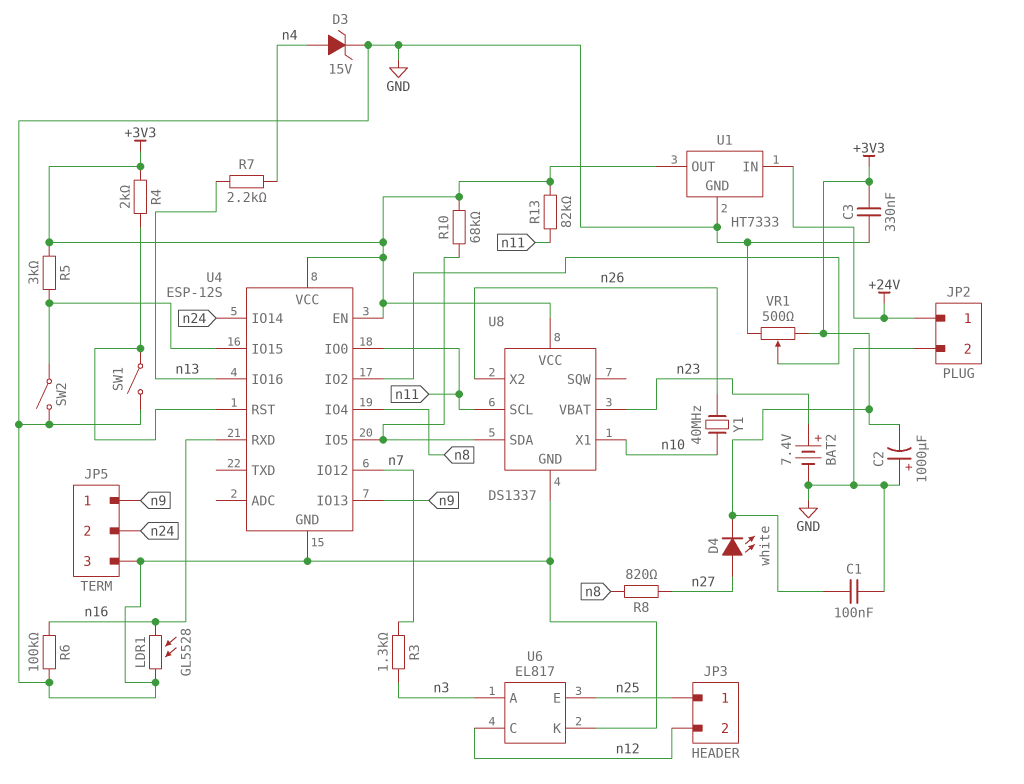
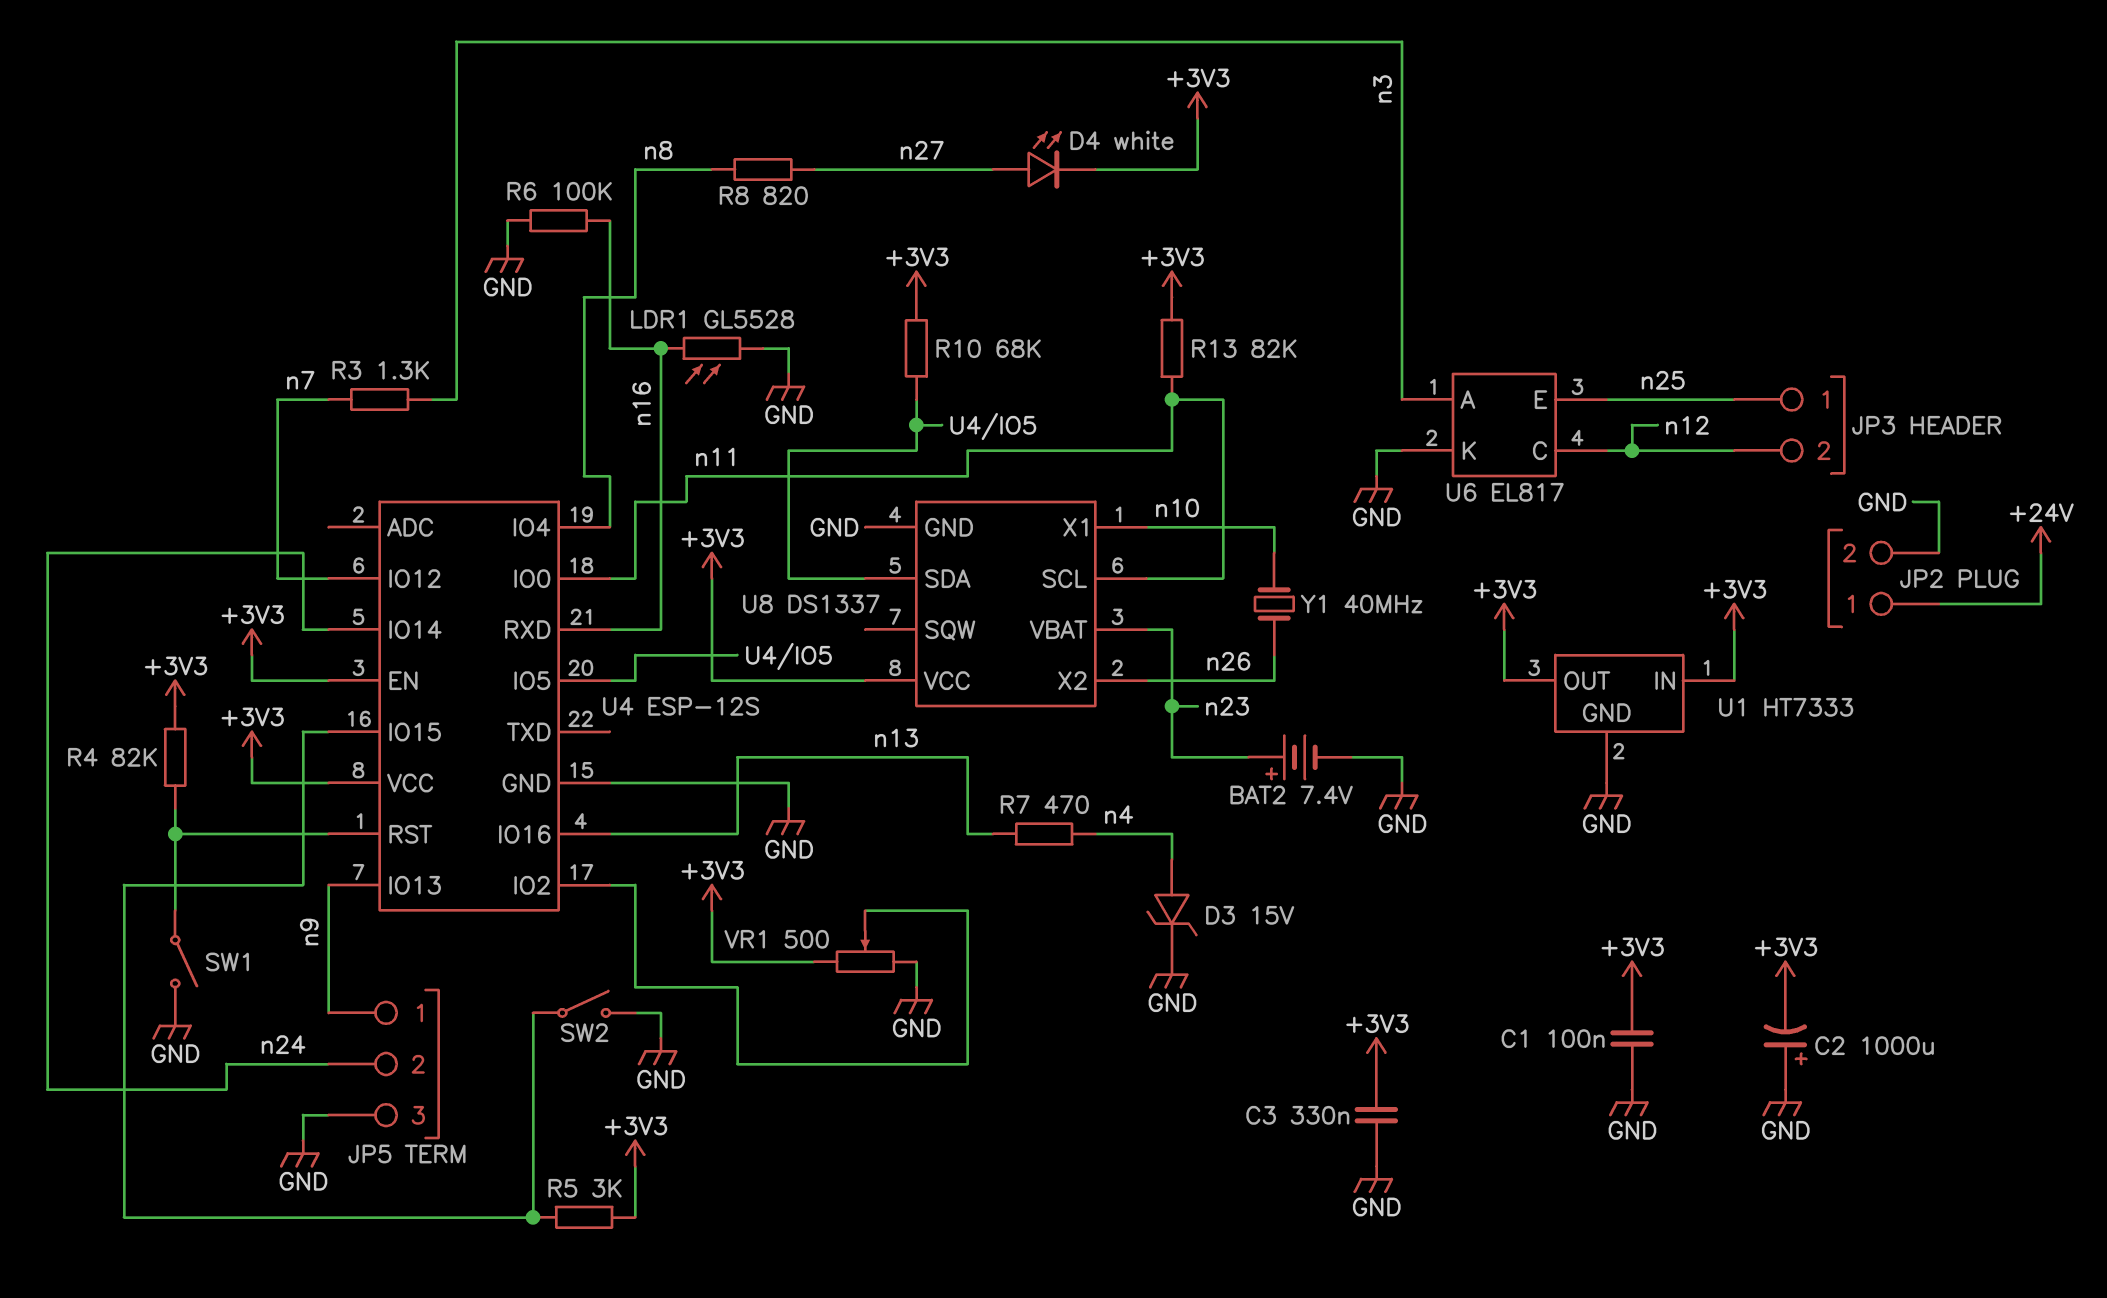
R4: 2k (+3V3, U4/RST) -> 82k (+3V3, U4/RST)
R7: 2.2k (n4, n13) -> 470 (n4, n13)
U1 pin IN: +24V -> +3V3

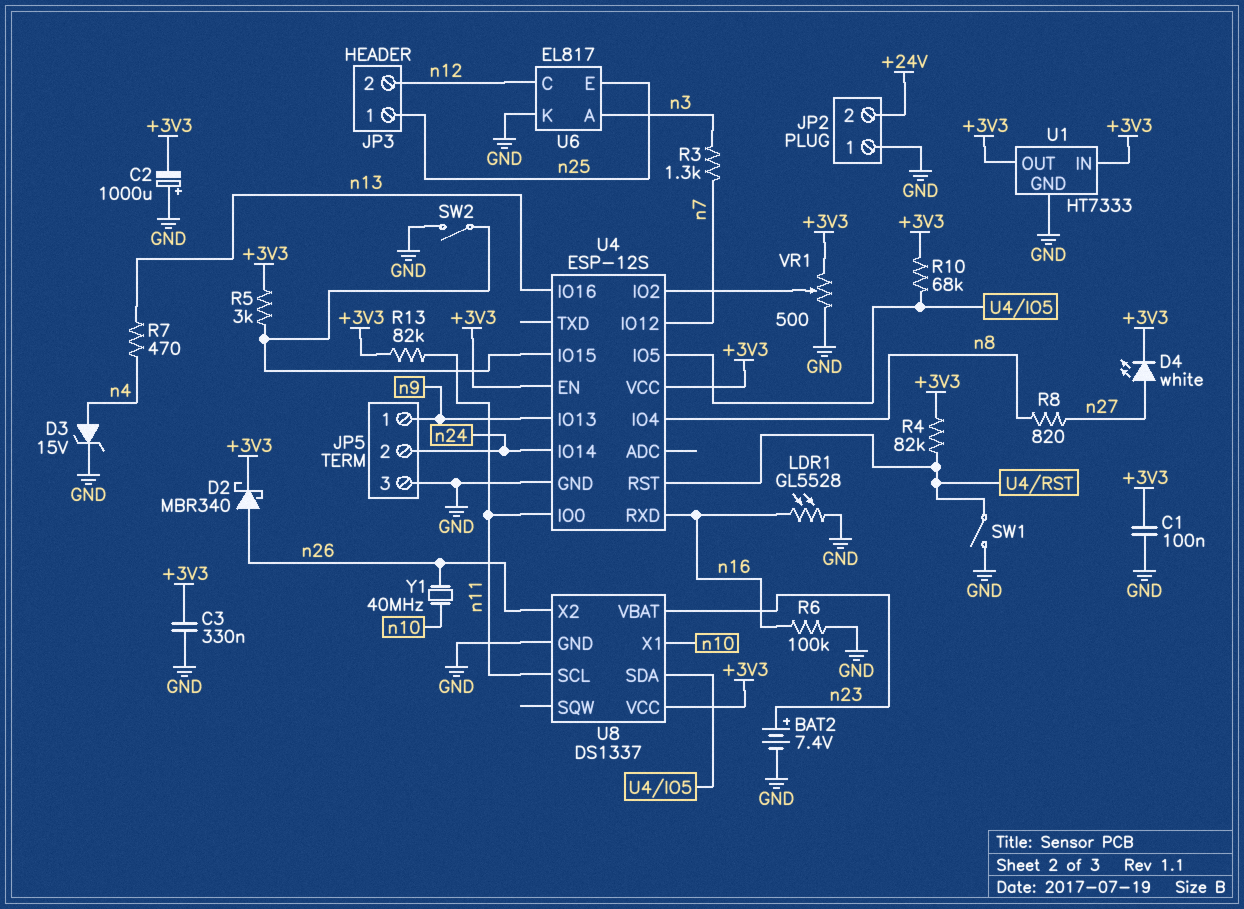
D2: none -> schottky MBR340 (A n26, K +3V3)
JP2 pin 1: +24V -> GND
JP2 pin 2: GND -> +24V

